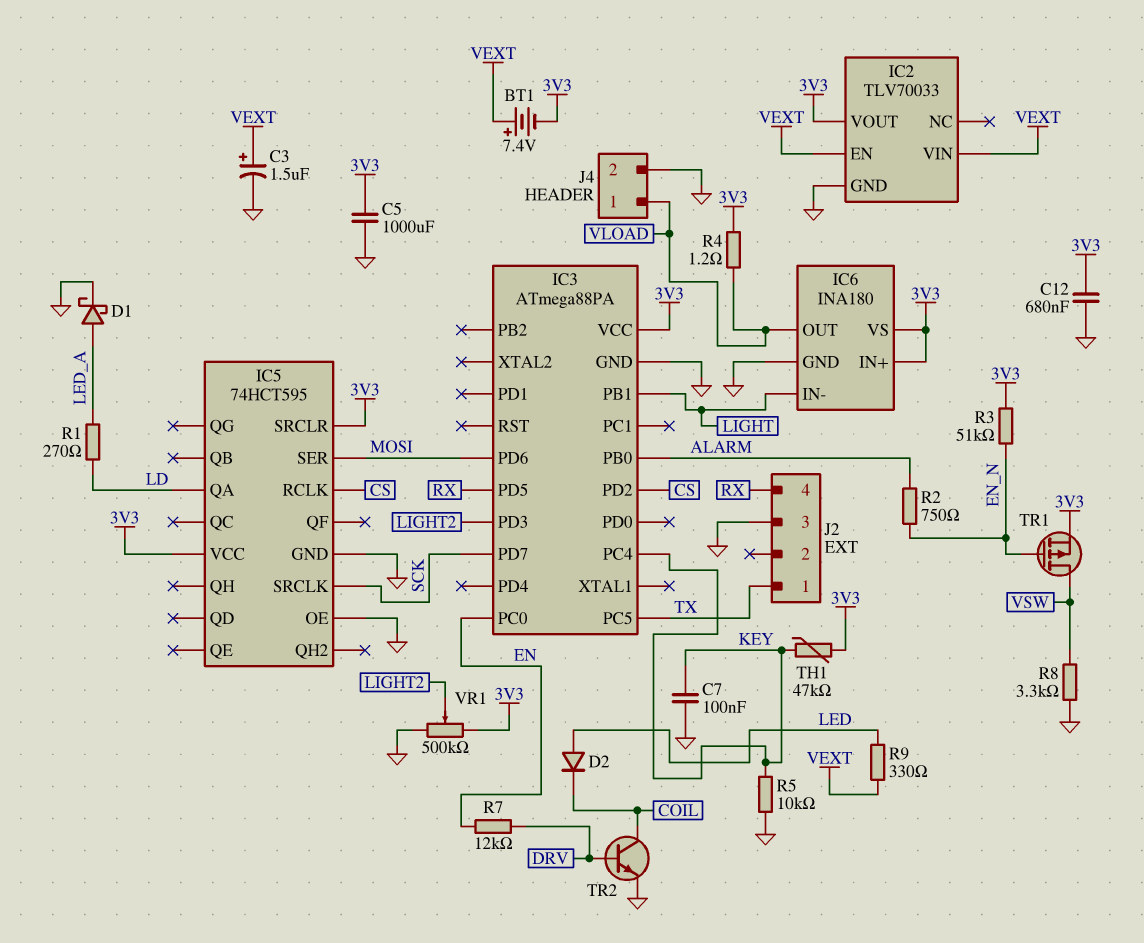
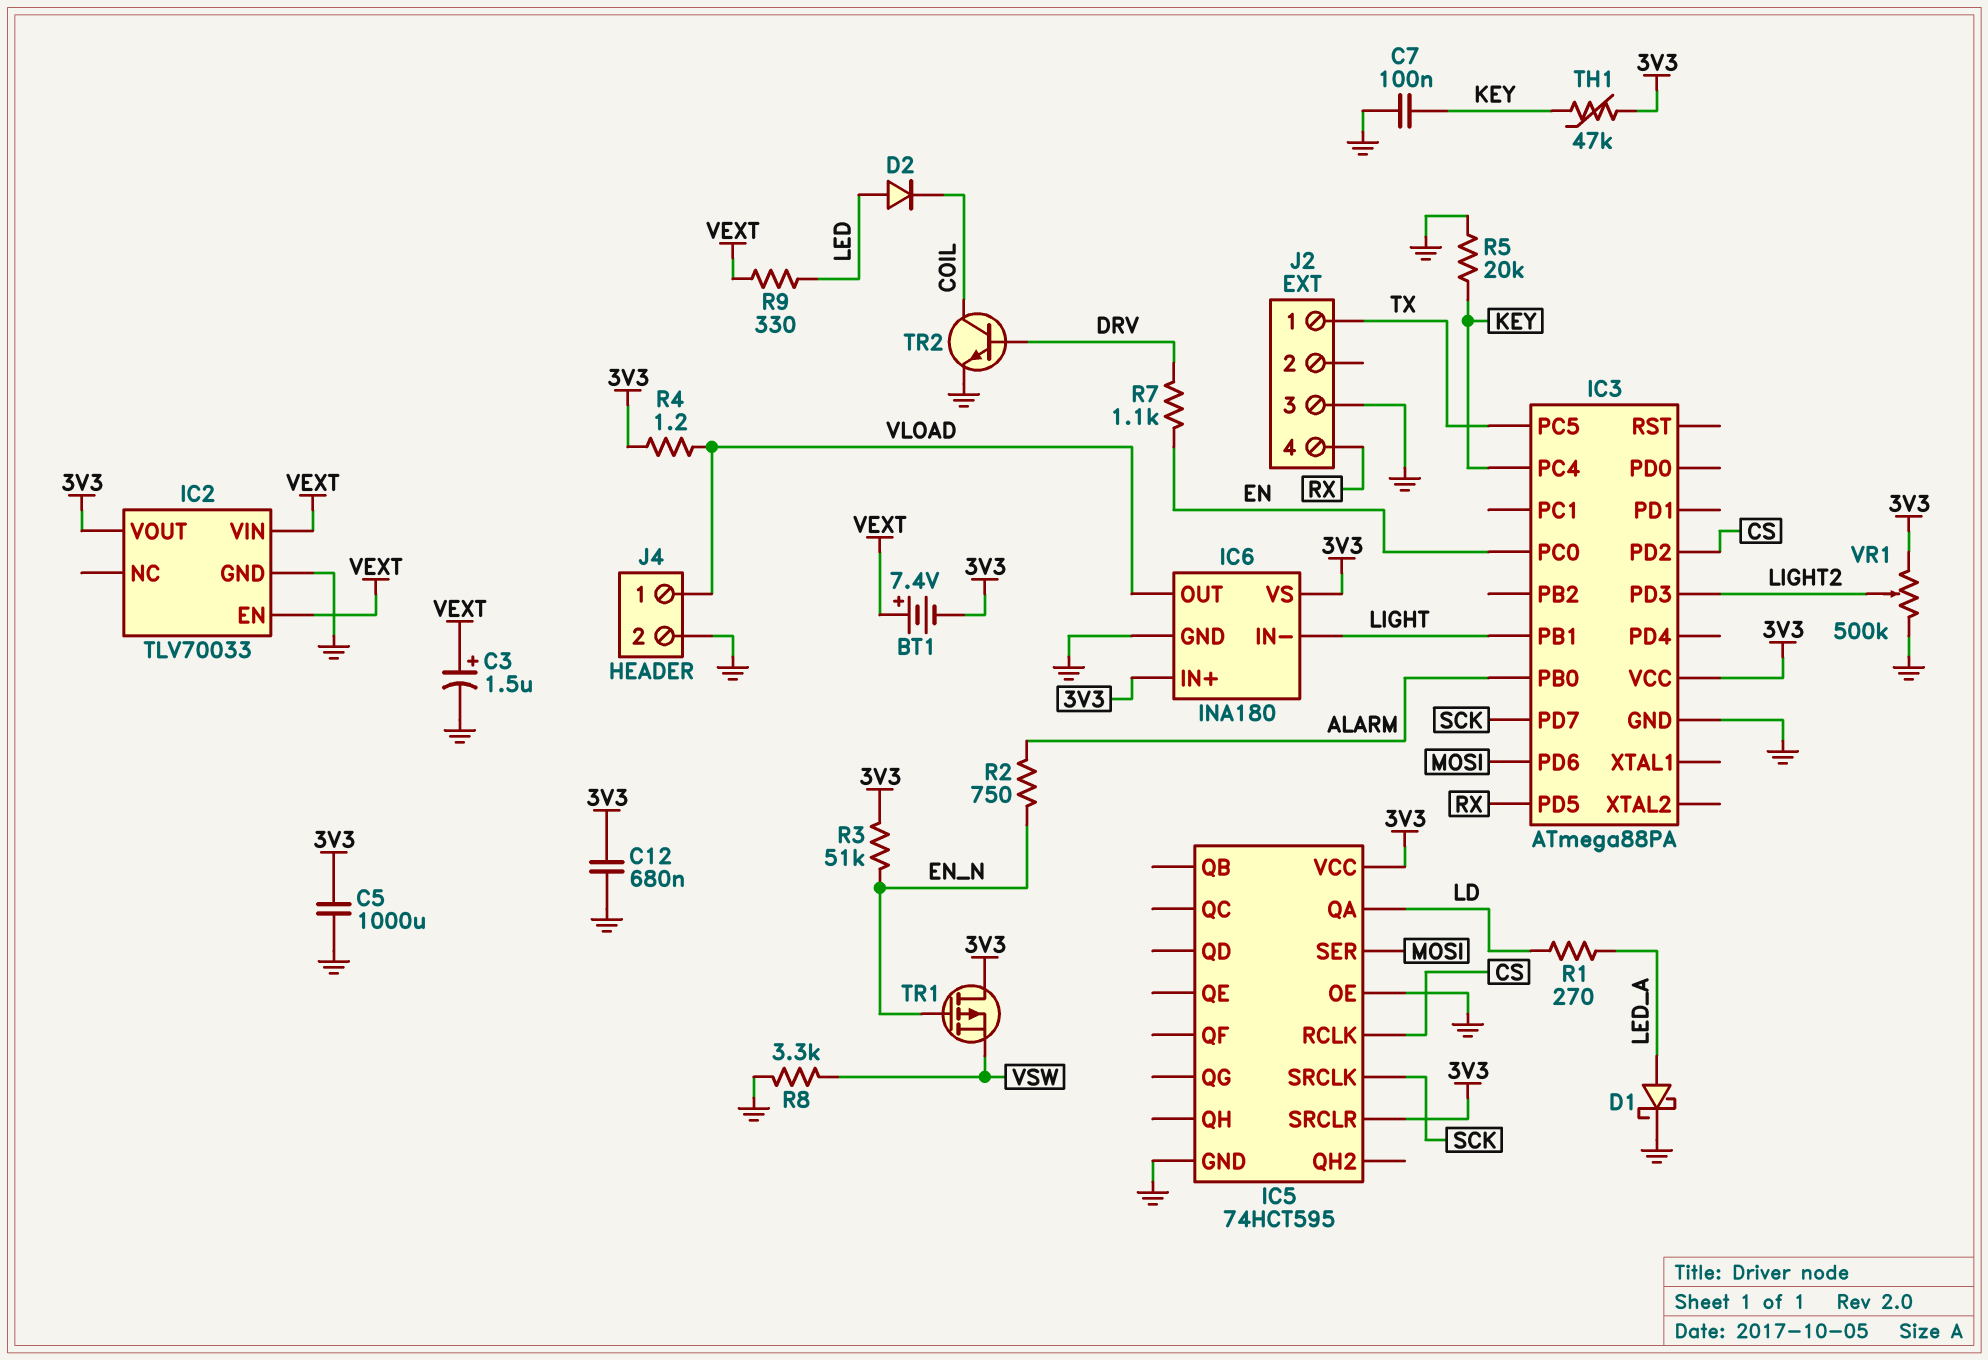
R5: 10k (GND, KEY) -> 20k (GND, KEY)
R7: 12k (DRV, EN) -> 1.1k (DRV, EN)
TR1: PMOS (G EN_N, D VSW, S 3V3) -> PMOS (G EN_N, D 3V3, S VSW)

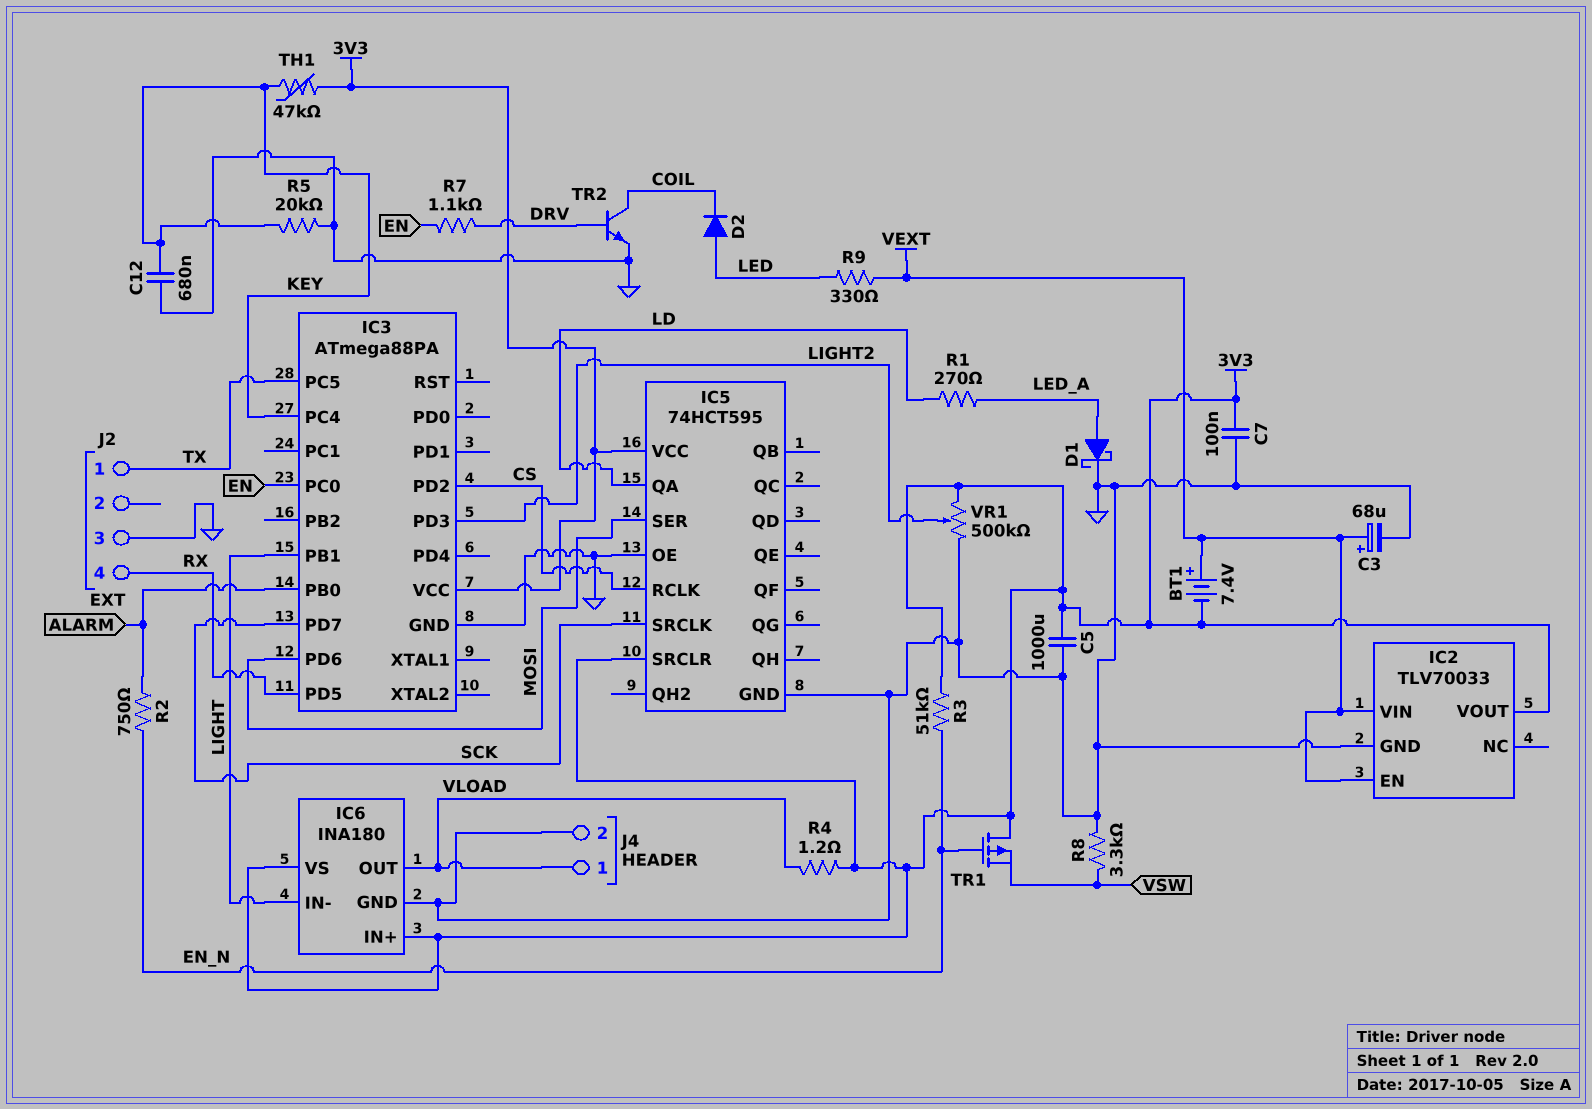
C3: 1.5uF (plus VEXT, minus GND) -> 68uF (plus VEXT, minus GND)
C7: 100nF (GND, KEY) -> 100nF (3V3, GND)
C12: 680nF (3V3, GND) -> 680nF (GND, KEY)

